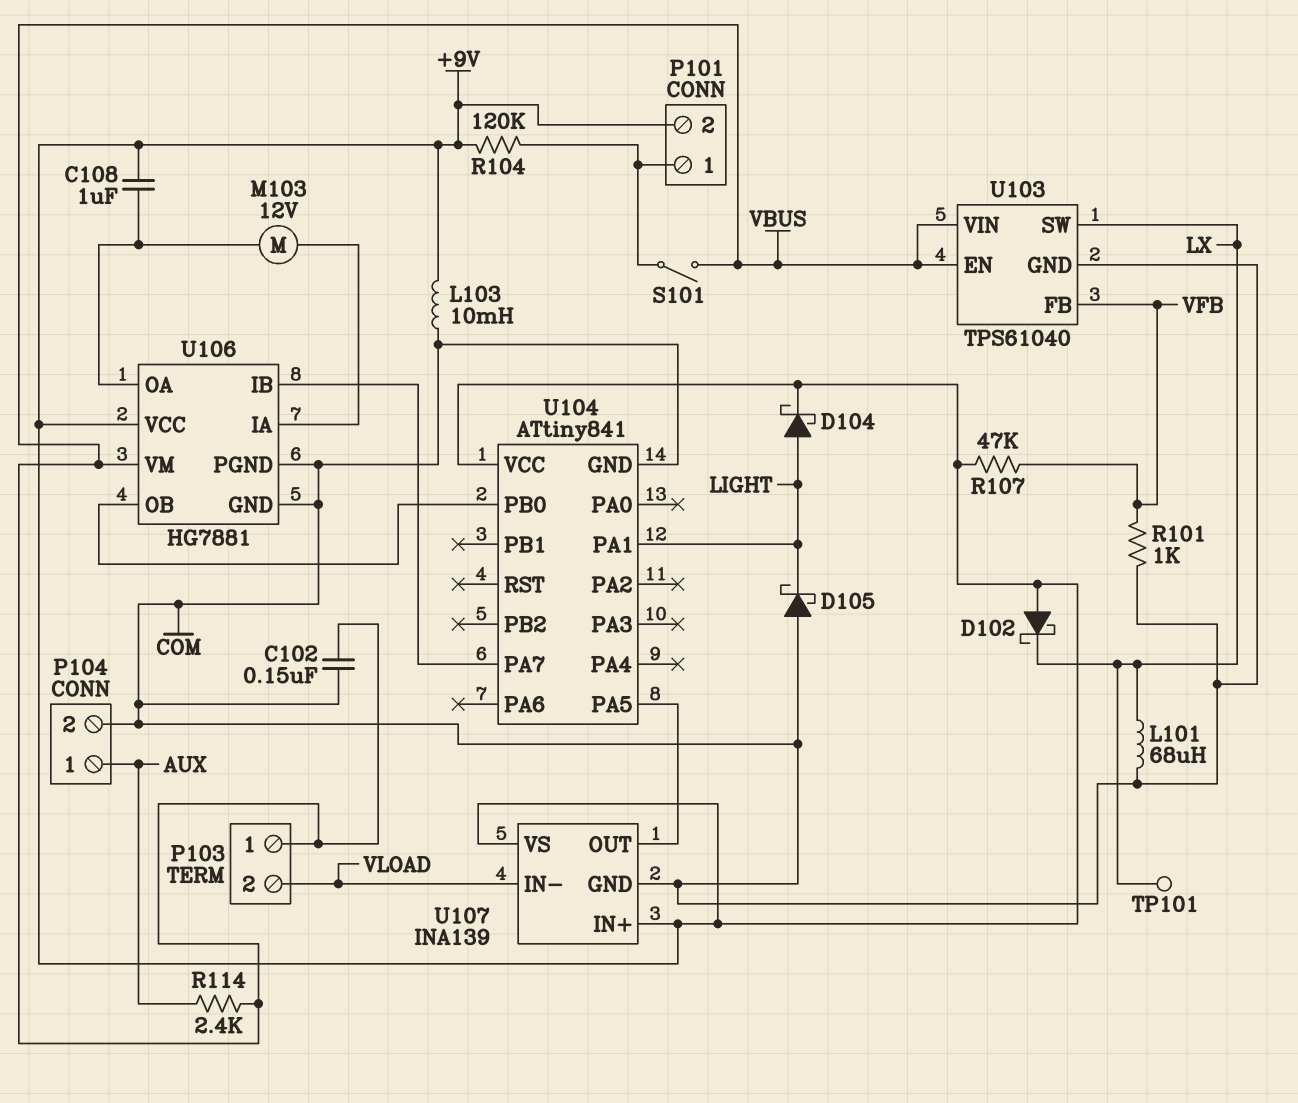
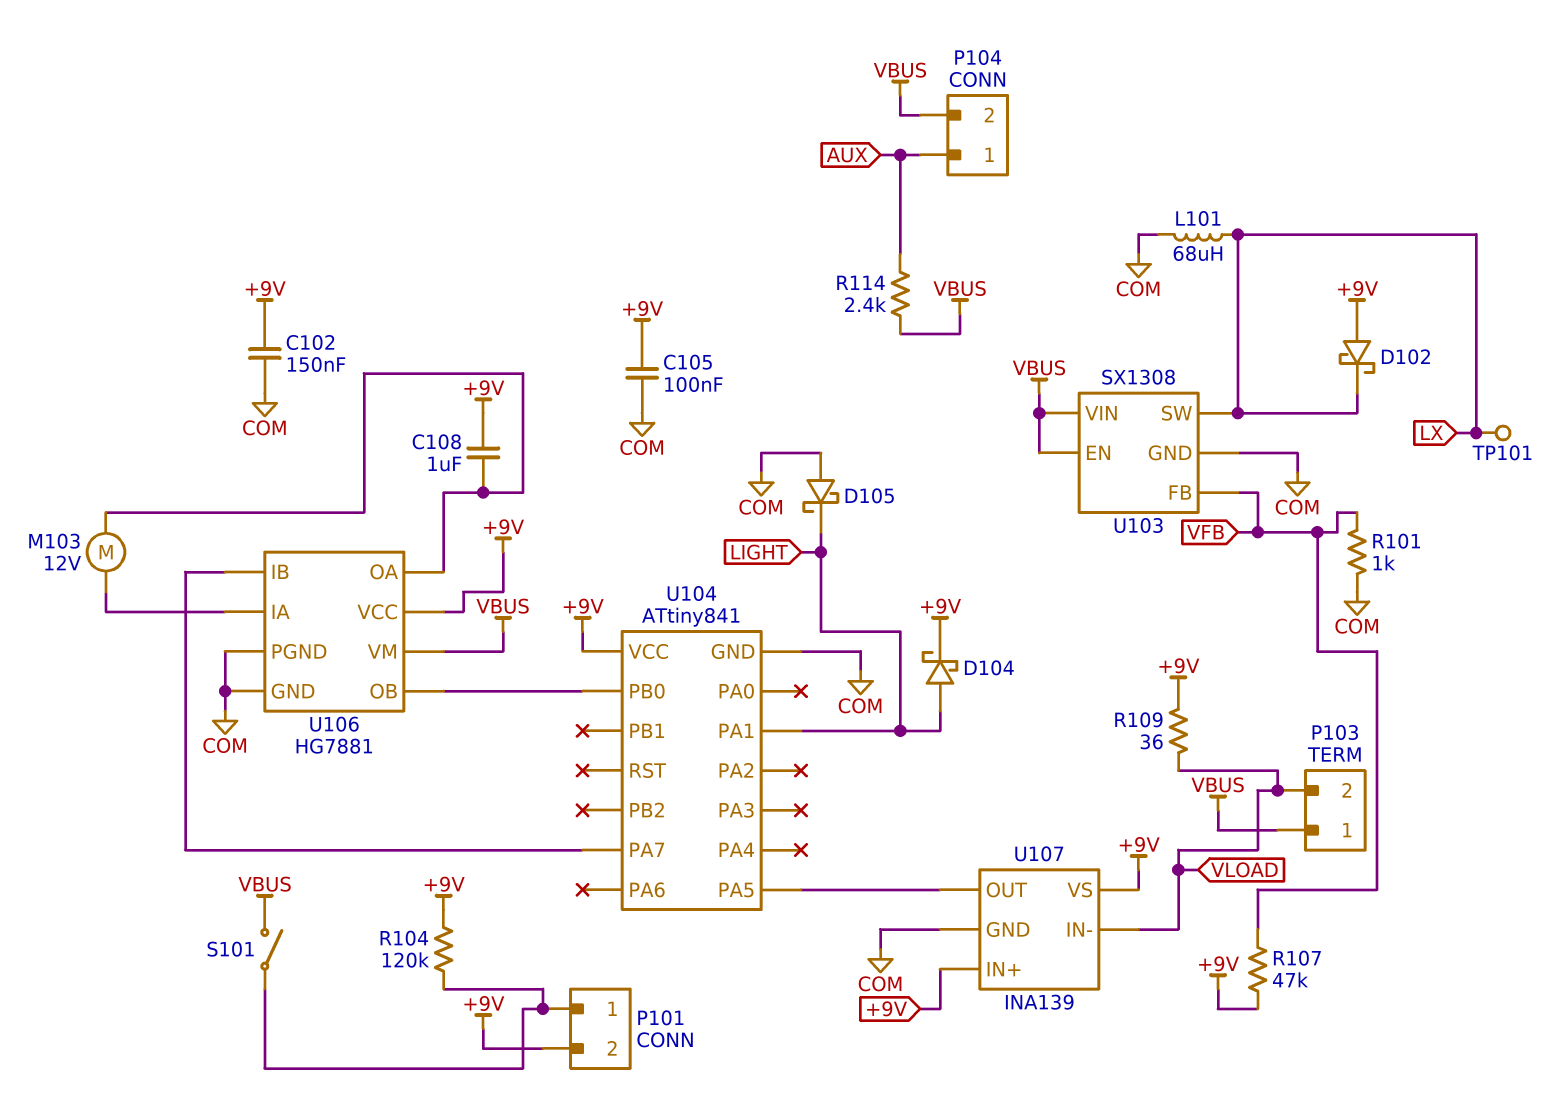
C102: 150nF (COM, VBUS) -> 150nF (+9V, COM)
C105: none -> 100nF (+9V, COM)
L103: 10mH (+9V, COM) -> none
P104 pin 2: COM -> VBUS
R109: none -> 36 (+9V, VLOAD)
U103: TPS61040 -> SX1308

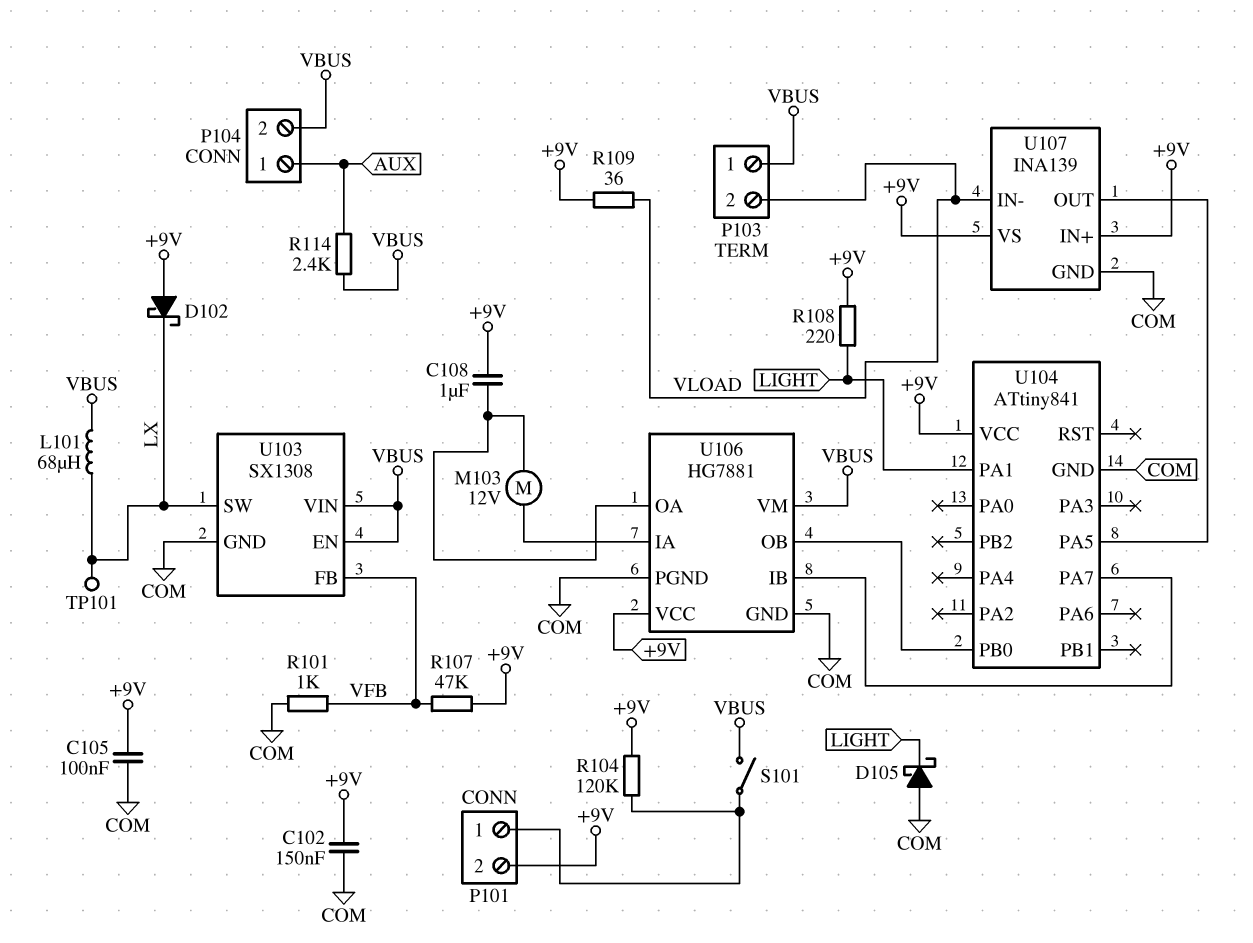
D104: schottky (A LIGHT, K +9V) -> none
L101: 68uH (COM, LX) -> 68uH (LX, VBUS)
R108: none -> 220 (+9V, LIGHT)

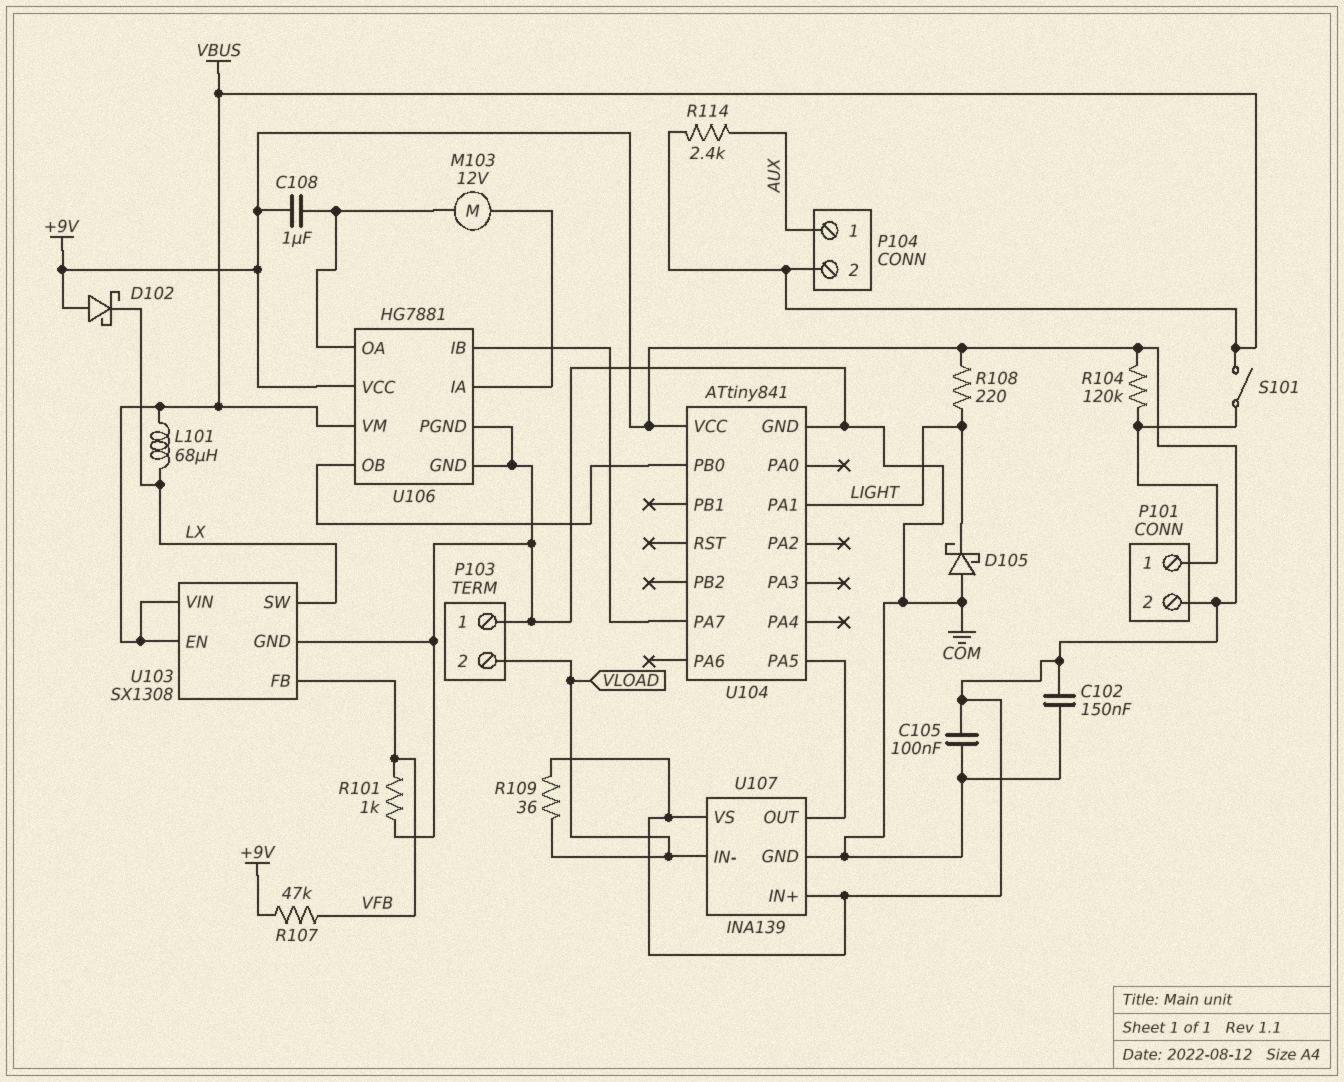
P103 pin 1: VBUS -> COM
TP101: test point (LX) -> none

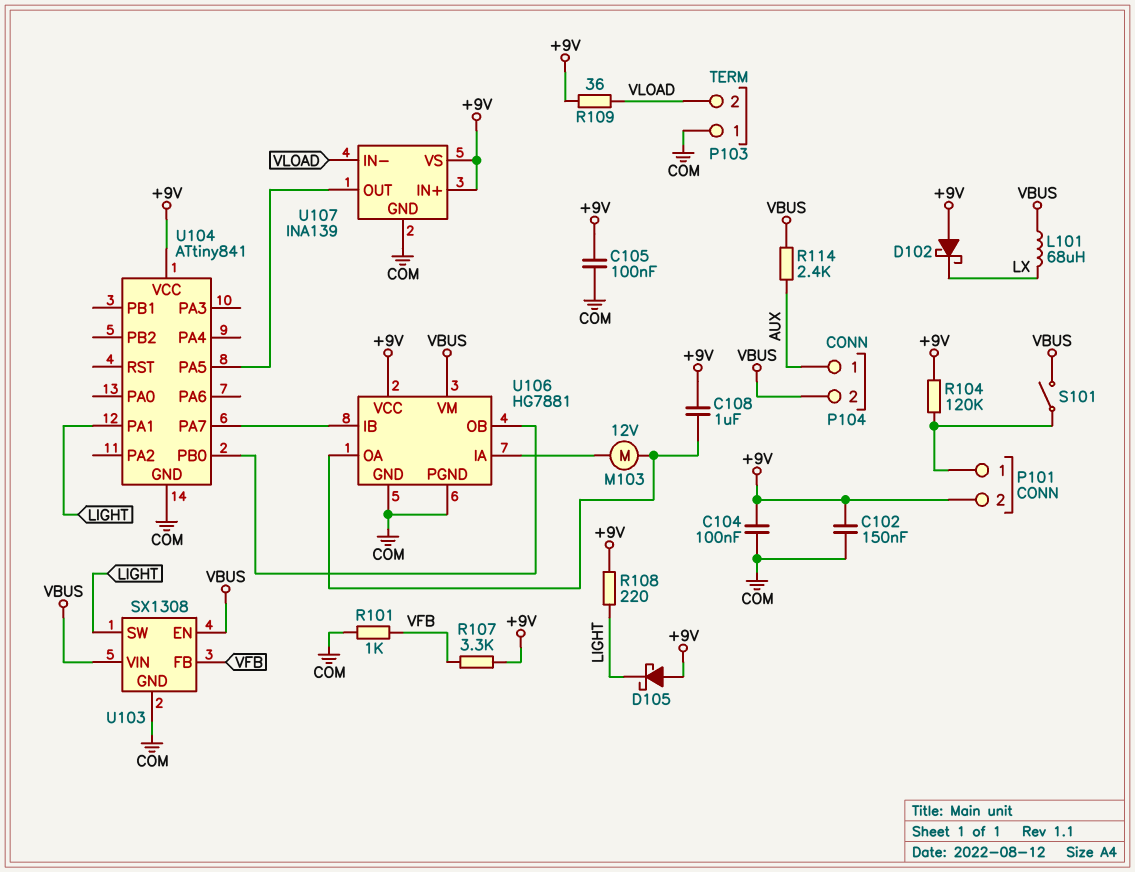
C104: none -> 100nF (+9V, COM)
D105: schottky (A COM, K LIGHT) -> schottky (A +9V, K LIGHT)
R107: 47k (+9V, VFB) -> 3.3k (+9V, VFB)
U103 pin SW: LX -> LIGHT

